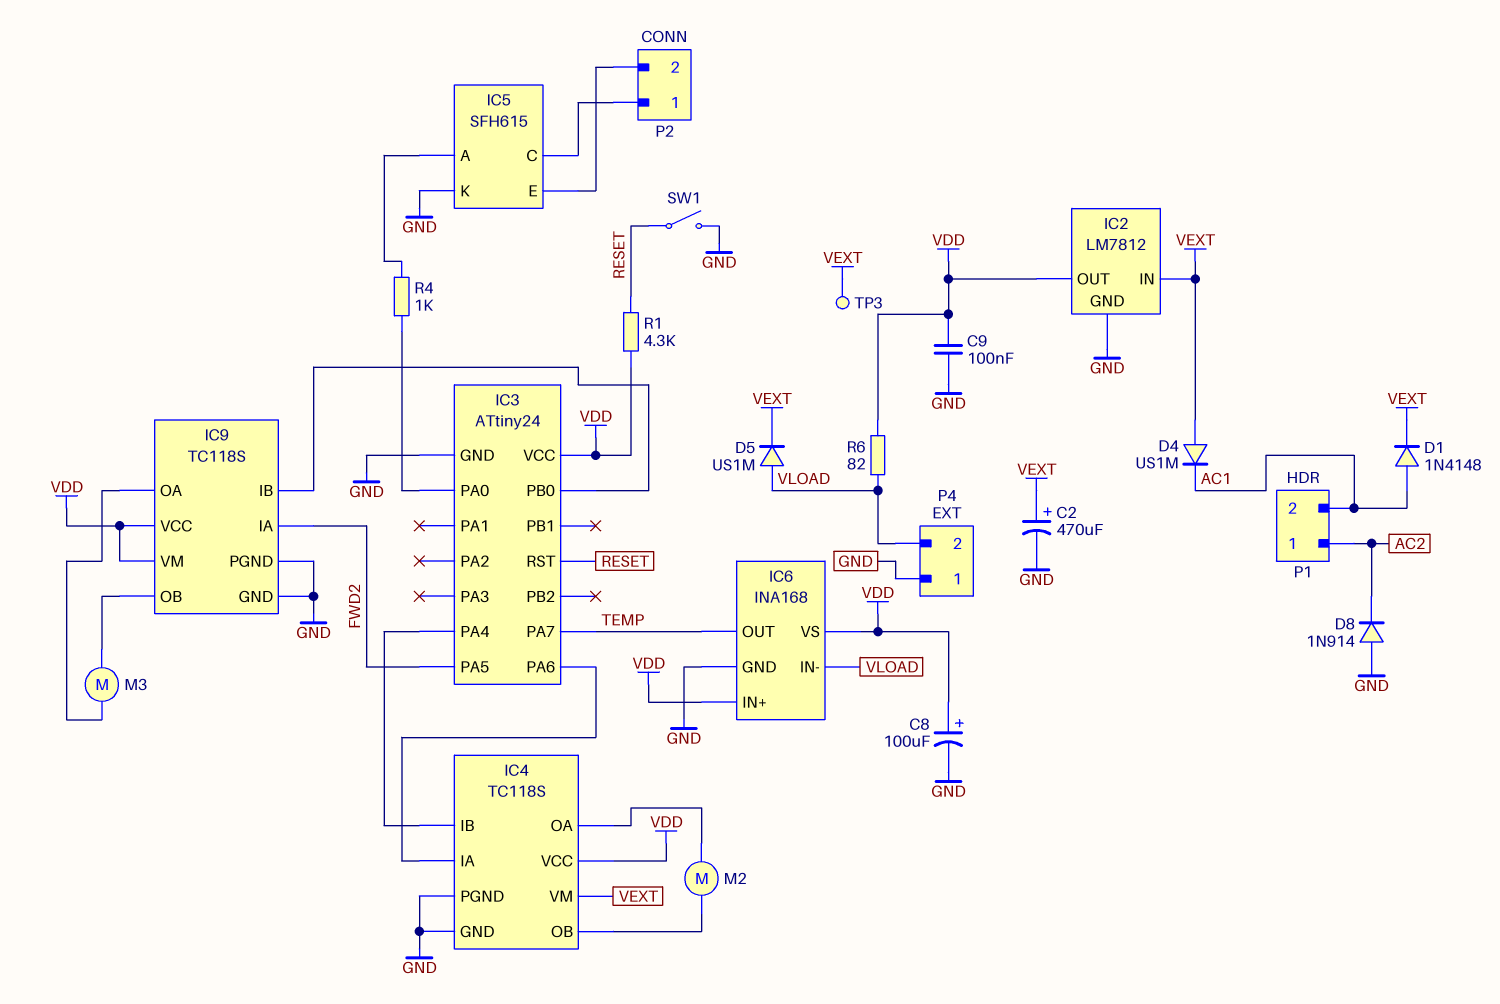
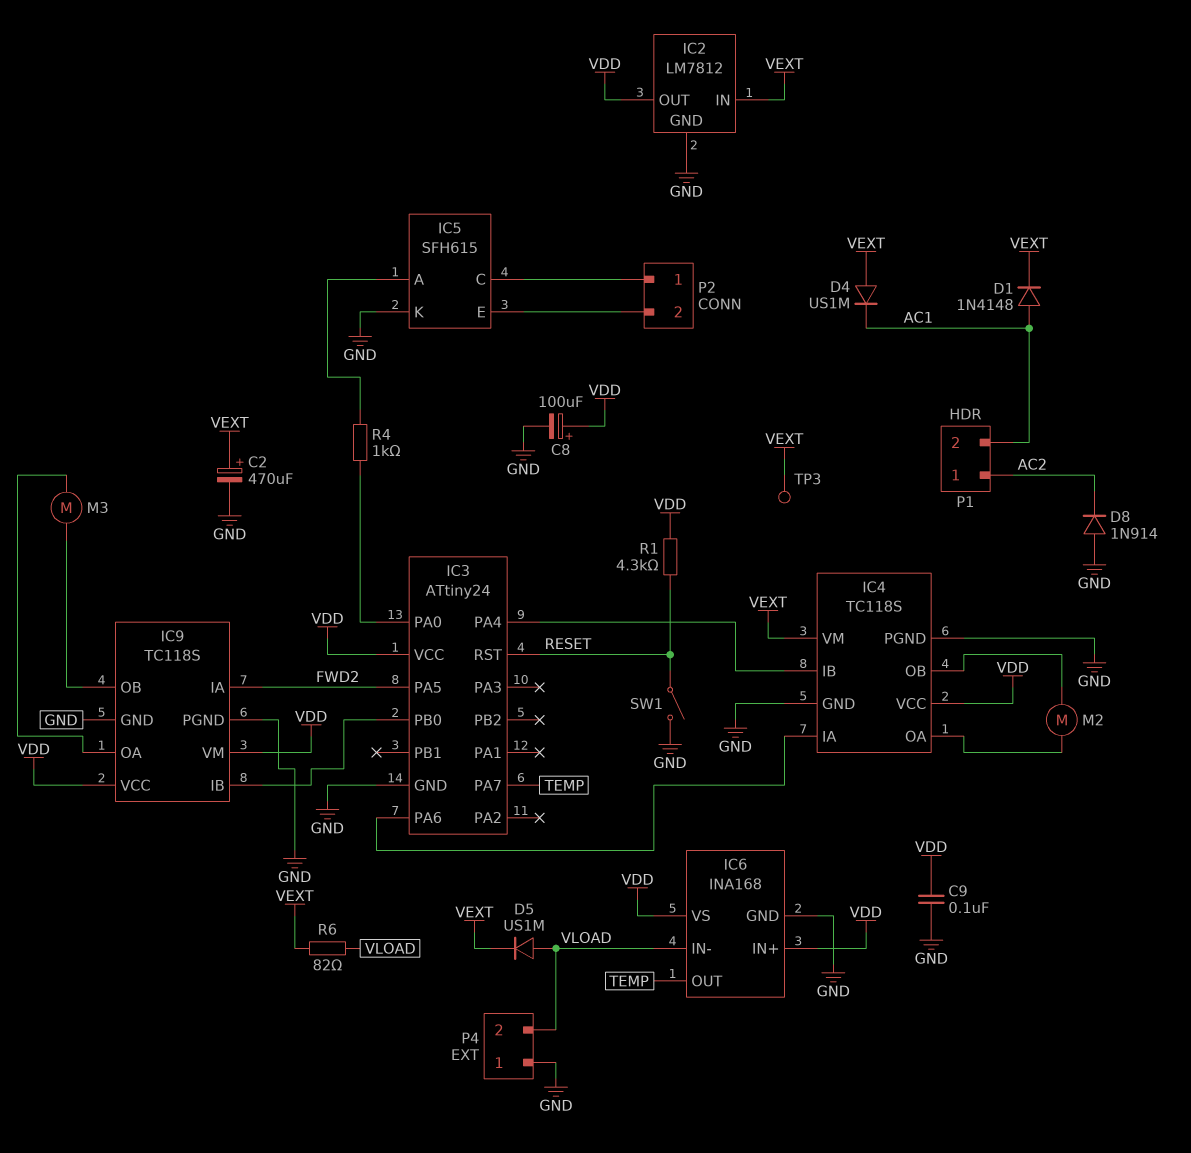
R6: 82 (VDD, VLOAD) -> 82 (VEXT, VLOAD)

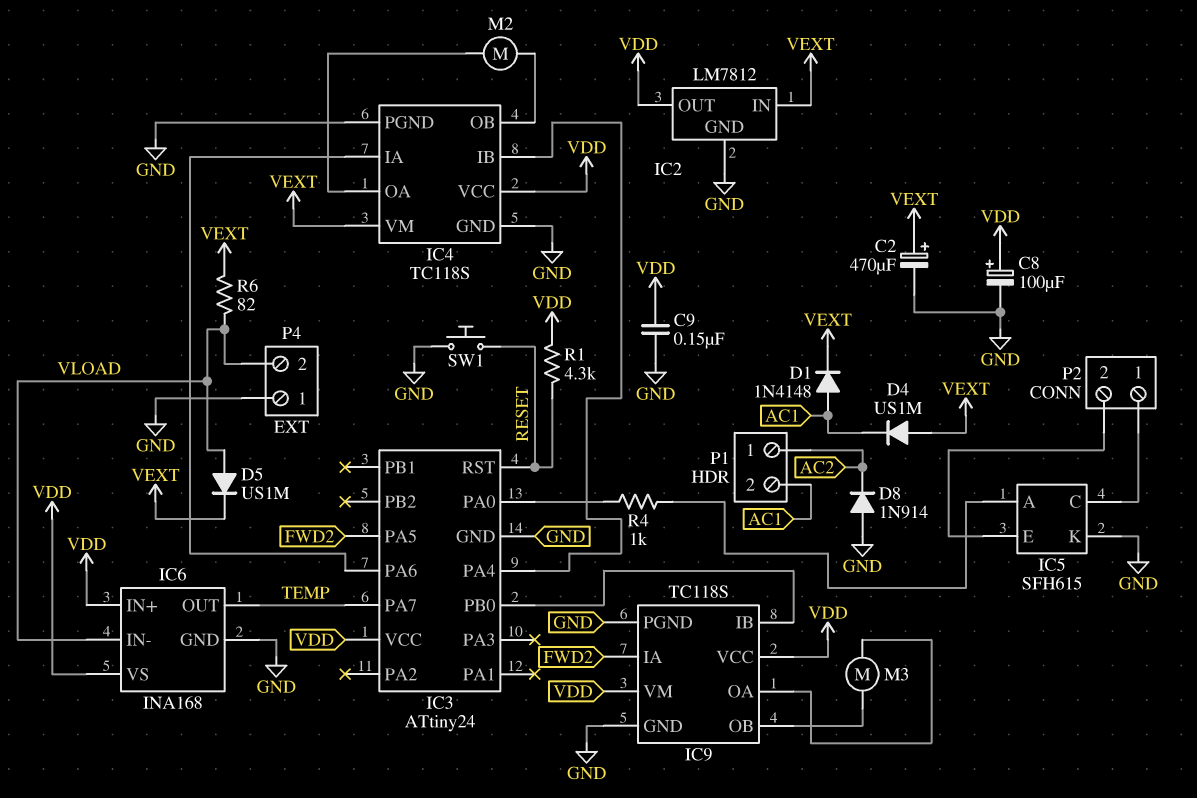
C9: 100nF (GND, VDD) -> 150nF (GND, VDD)
SW1: switch (GND, RESET) -> button (GND, RESET)
TP3: test point (VEXT) -> none

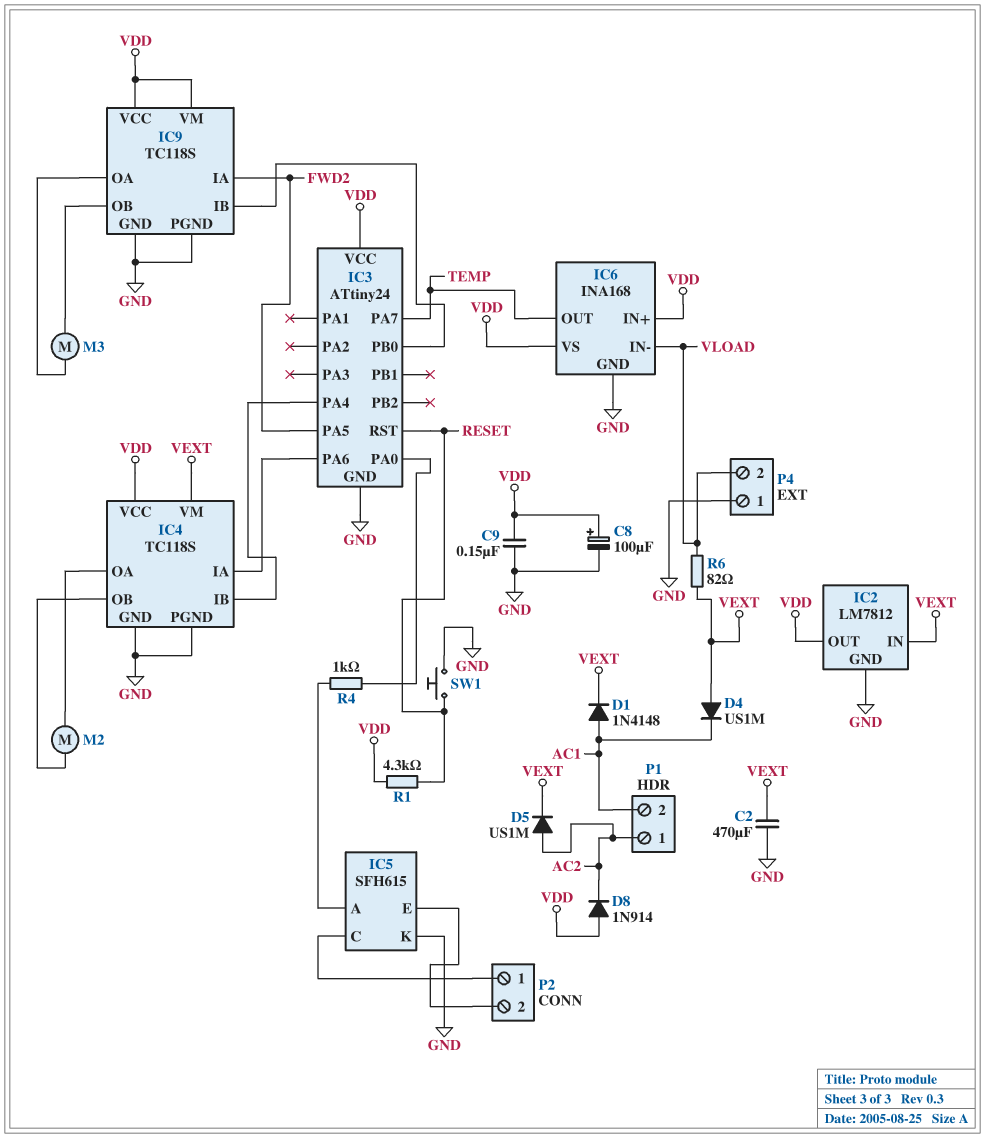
C2: 470uF (plus VEXT, minus GND) -> 470uF (GND, VEXT)
D5: diode US1M (A VLOAD, K VEXT) -> diode US1M (A AC2, K VEXT)
D8: diode 1N914 (A GND, K AC2) -> diode 1N914 (A VDD, K AC2)

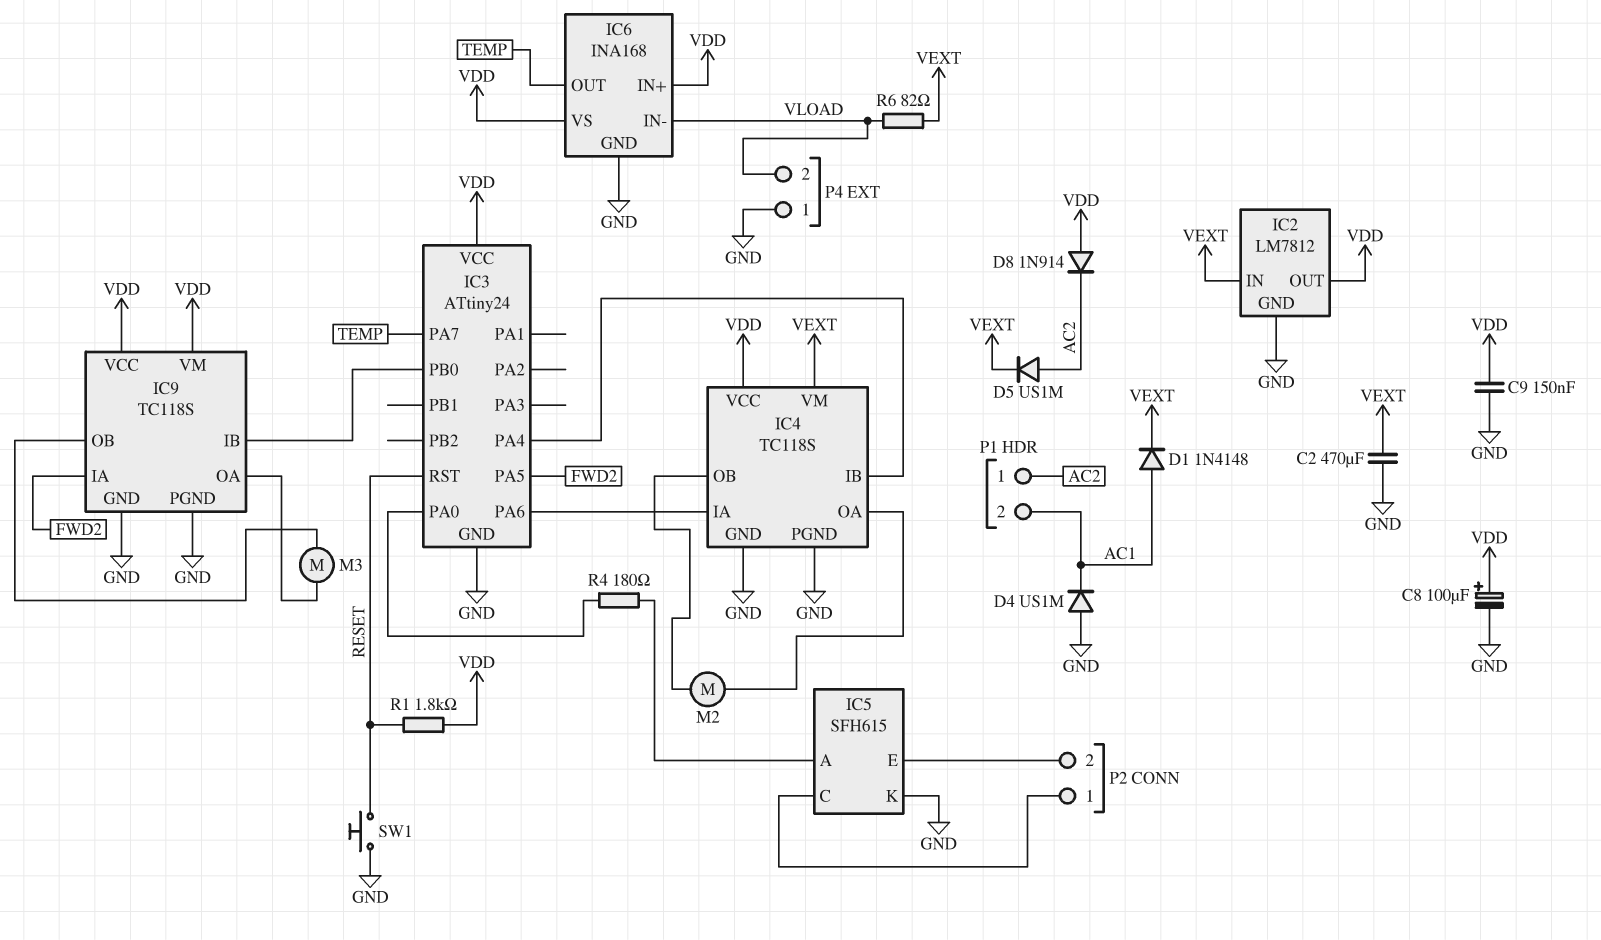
D4: diode US1M (A VEXT, K AC1) -> diode US1M (A GND, K AC1)
R1: 4.3k (RESET, VDD) -> 1.8k (RESET, VDD)
R4: 1k (IC3/PA0, IC5/A) -> 180 (IC3/PA0, IC5/A)

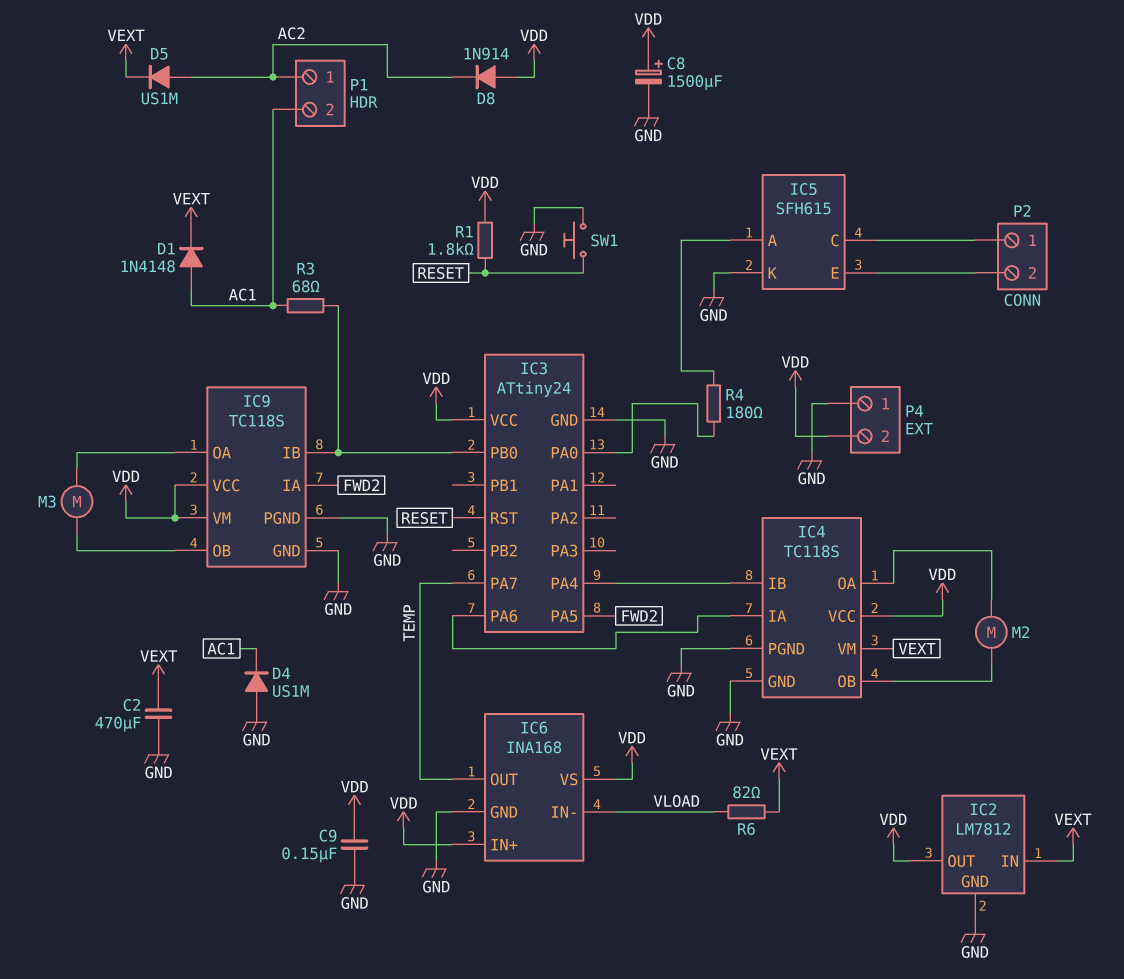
C8: 100uF (plus VDD, minus GND) -> 1500uF (plus VDD, minus GND)
P4 pin 2: VLOAD -> VDD
R3: none -> 68 (AC1, IC3/PB0)

